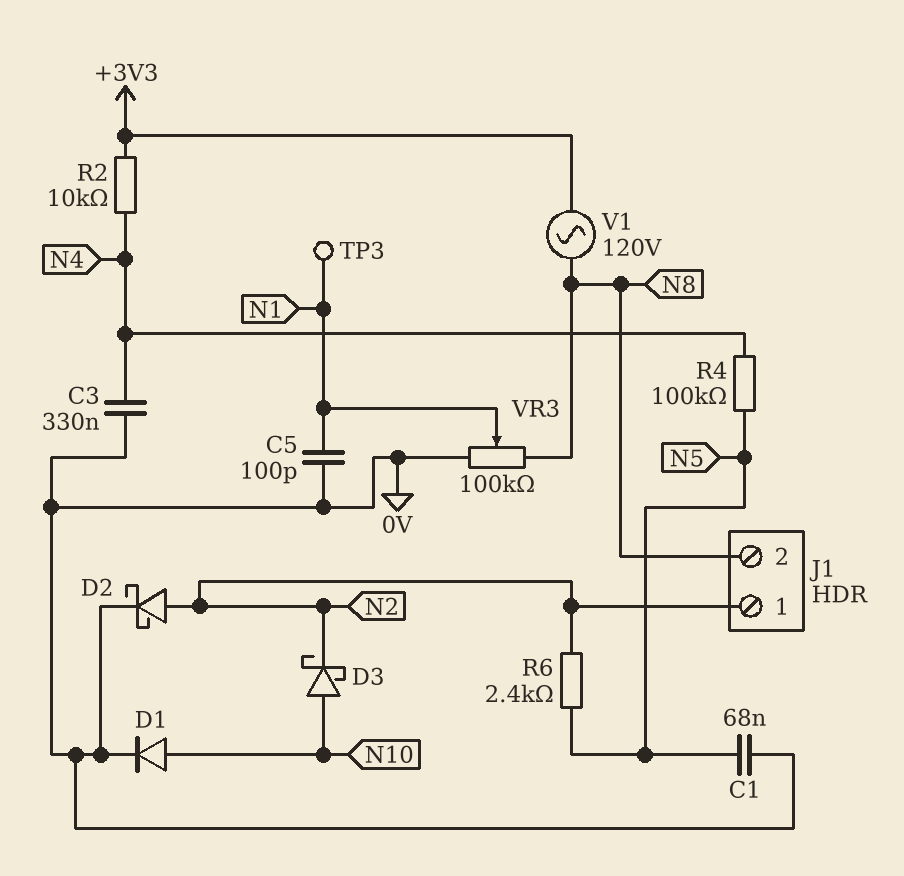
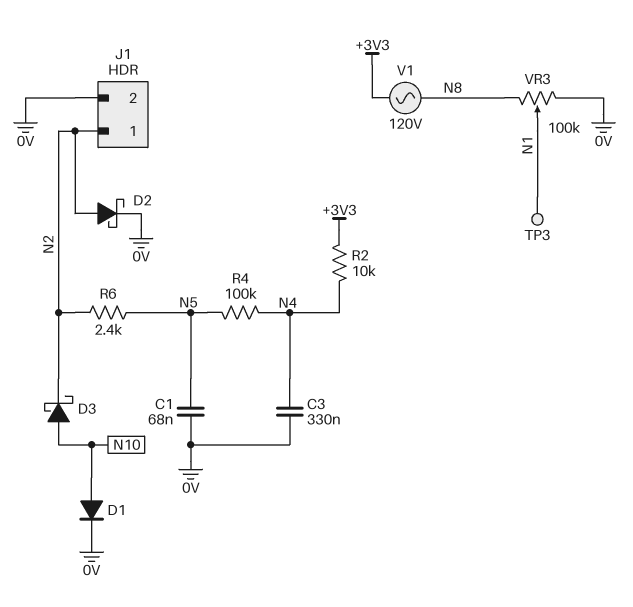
C5: 100pF (0V, N1) -> none
J1 pin 2: N8 -> 0V

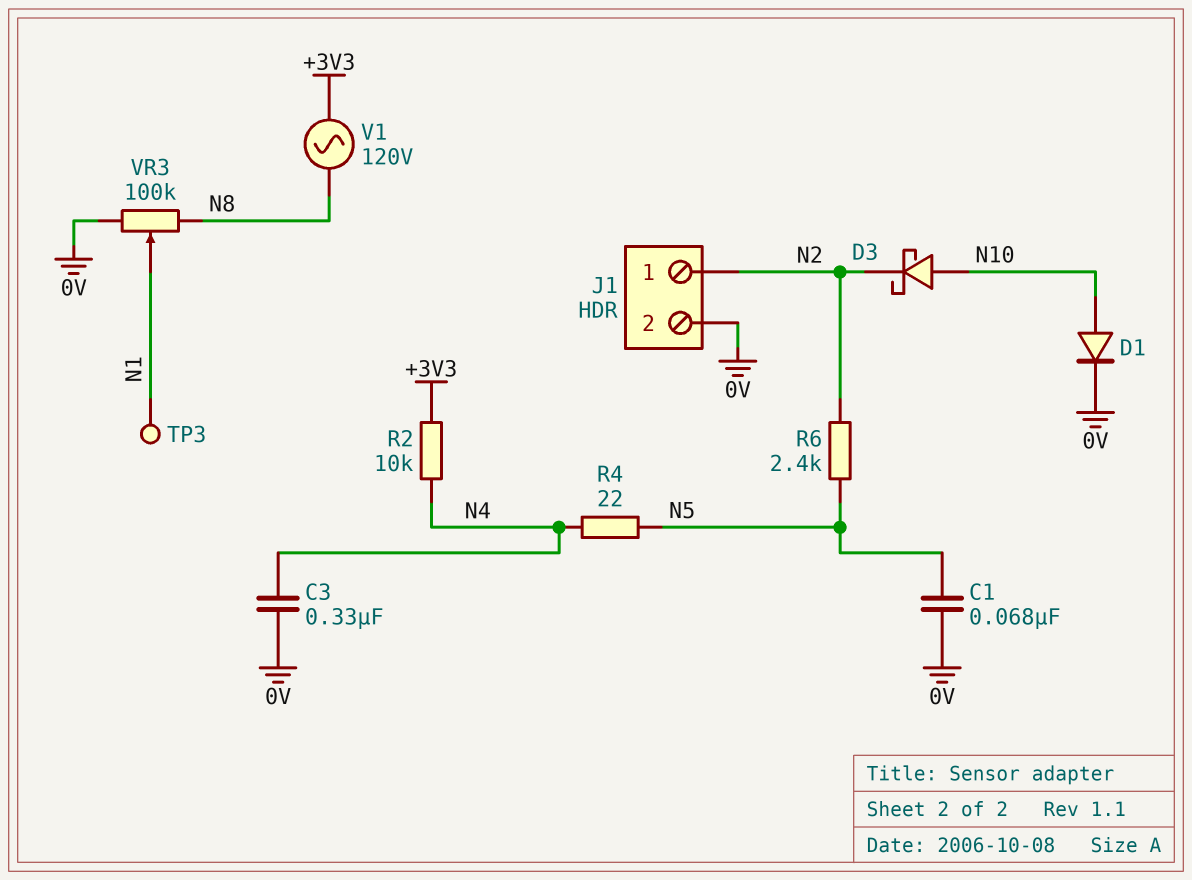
D2: schottky (A N2, K 0V) -> none
R4: 100k (N4, N5) -> 22 (N4, N5)

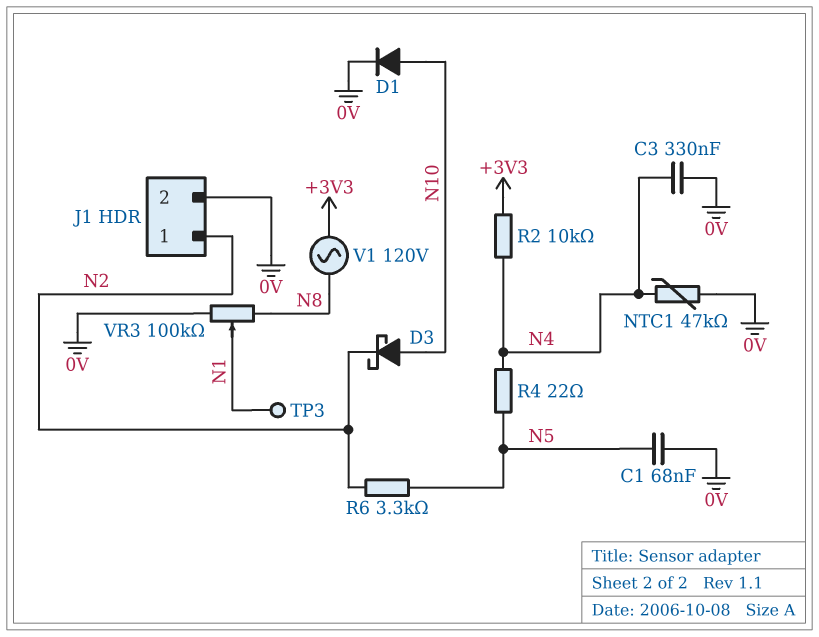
NTC1: none -> 47k (0V, N4)
R6: 2.4k (N2, N5) -> 3.3k (N2, N5)

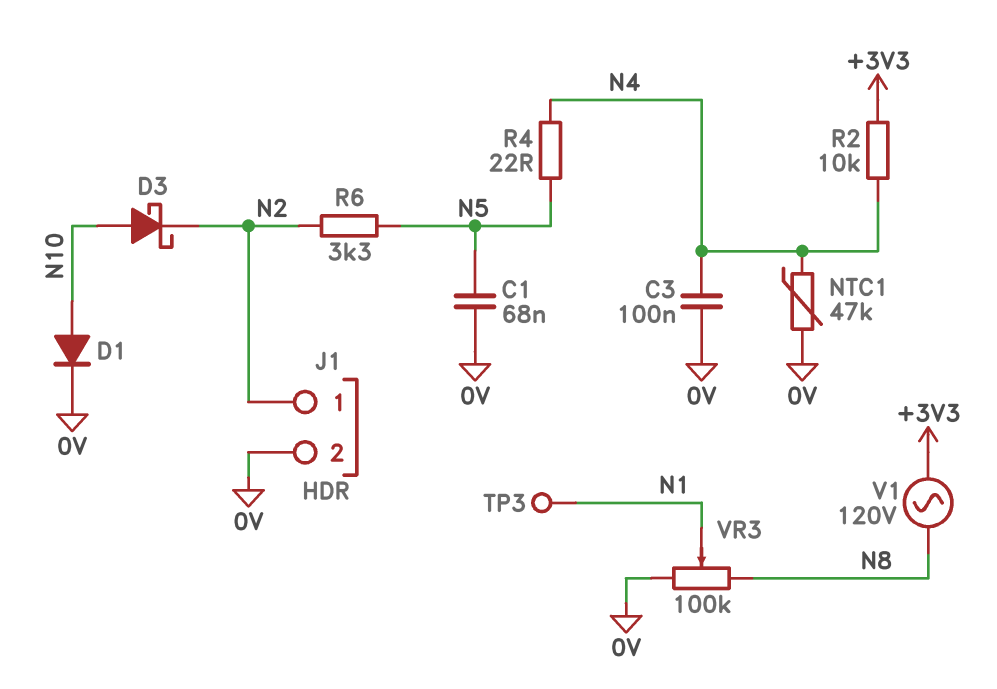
C3: 330nF (0V, N4) -> 100nF (0V, N4)

